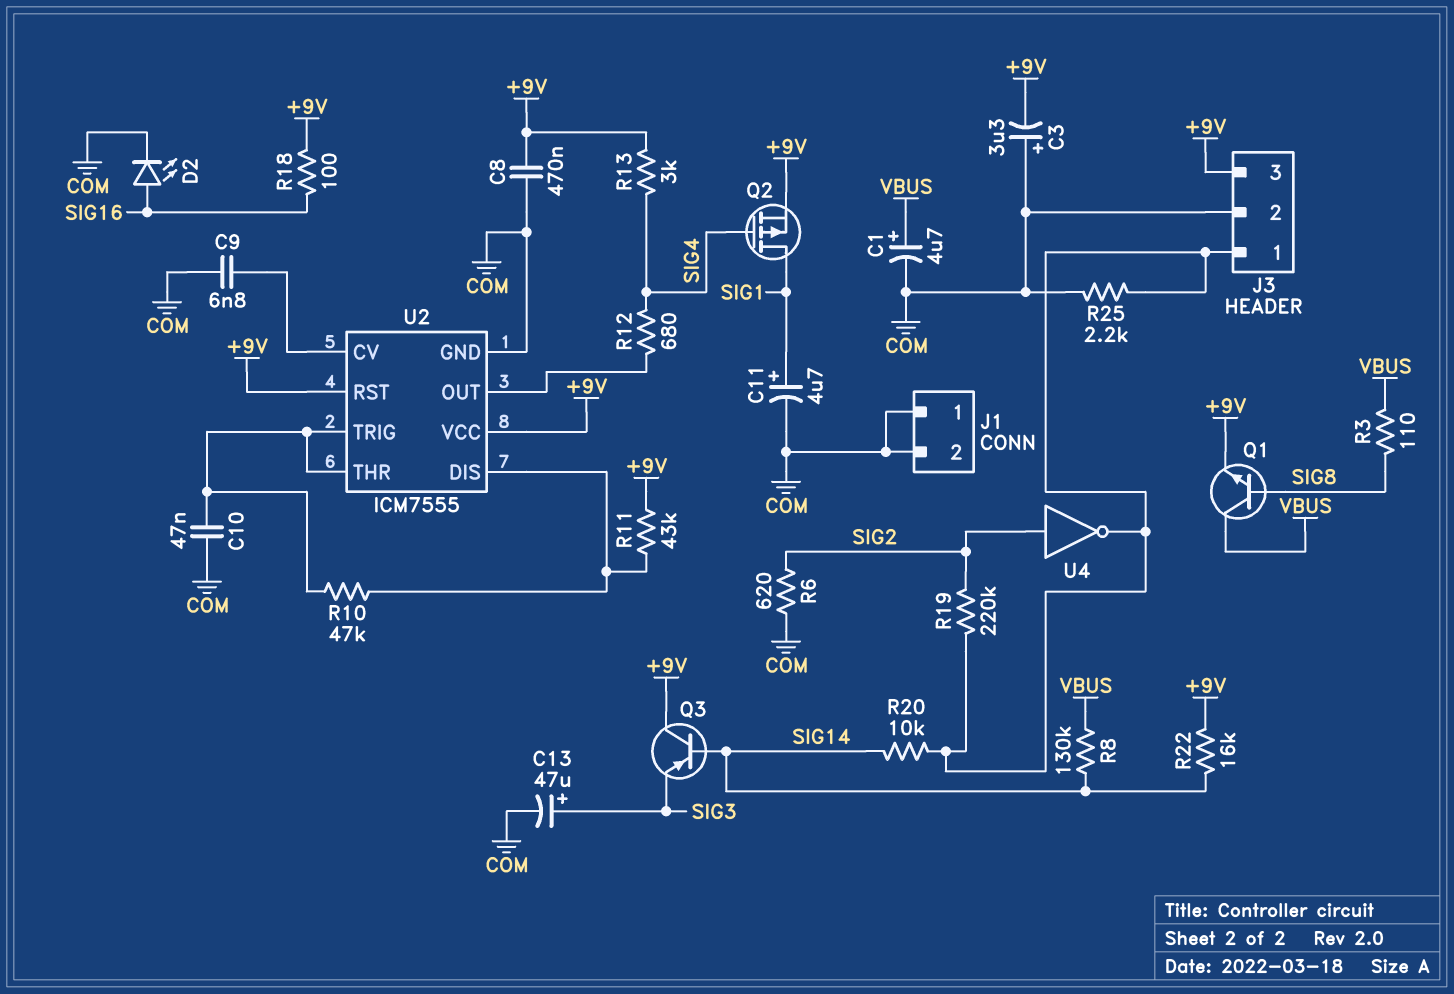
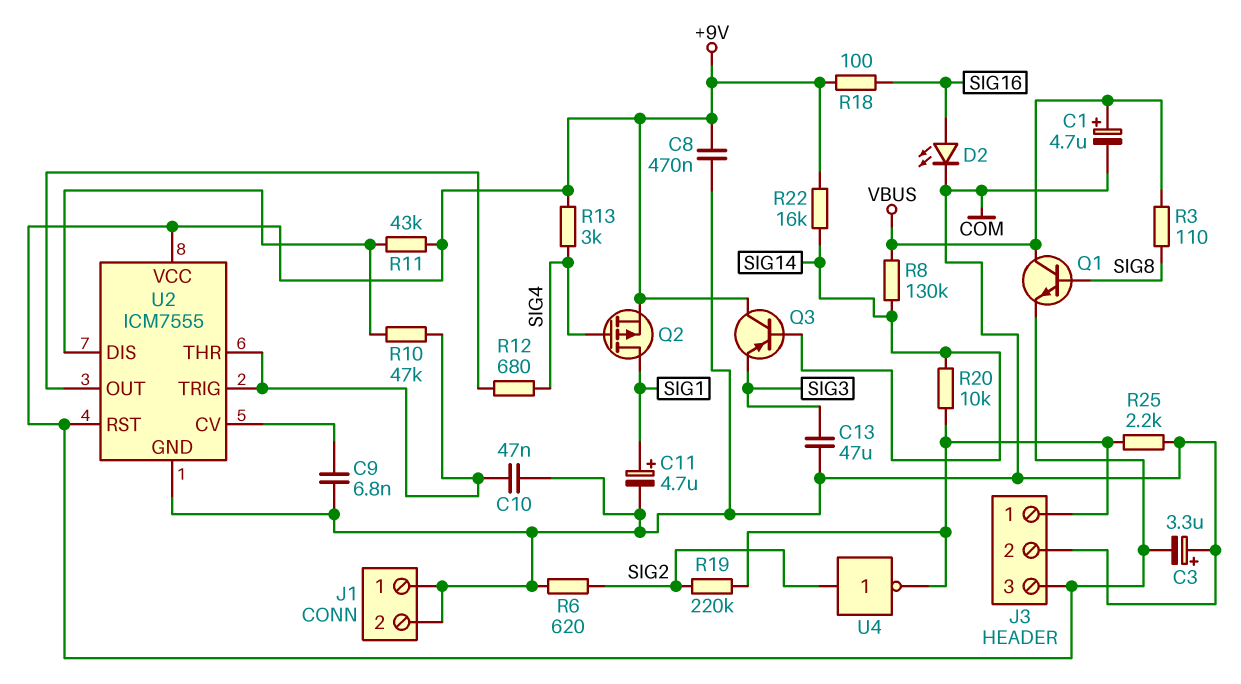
C13: 47uF (plus SIG3, minus COM) -> 47uF (COM, SIG3)

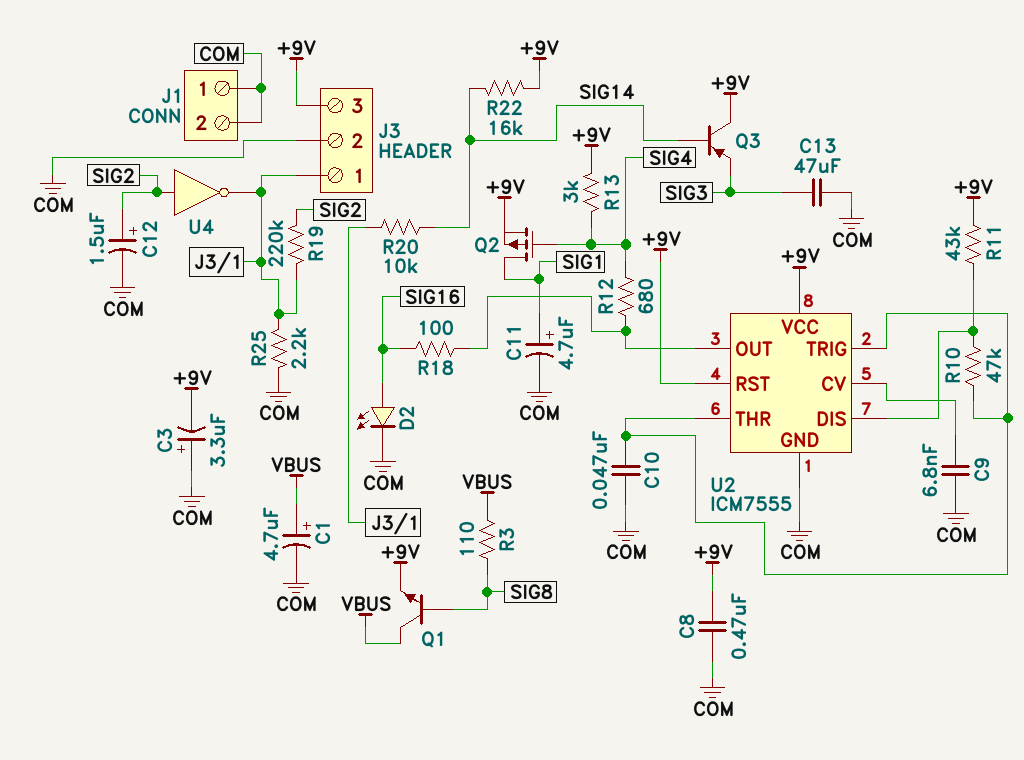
C12: none -> 1.5uF (plus SIG2, minus COM)
R6: 620 (COM, SIG2) -> none
R8: 130k (SIG14, VBUS) -> none
R18: 100 (+9V, SIG16) -> 100 (SIG16, U2/OUT)

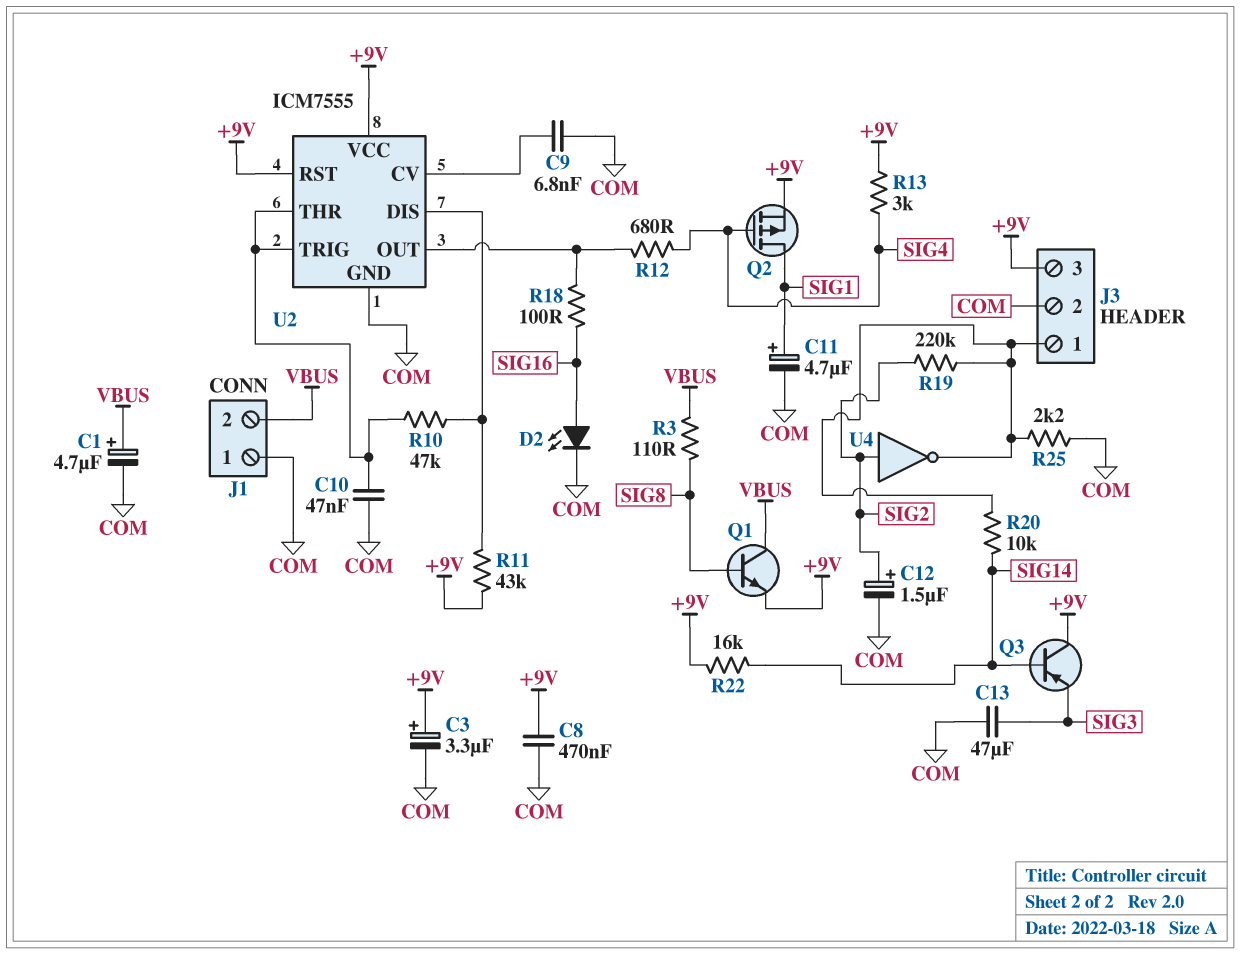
C3: 3.3uF (plus COM, minus +9V) -> 3.3uF (plus +9V, minus COM)
J1 pin 2: COM -> VBUS

